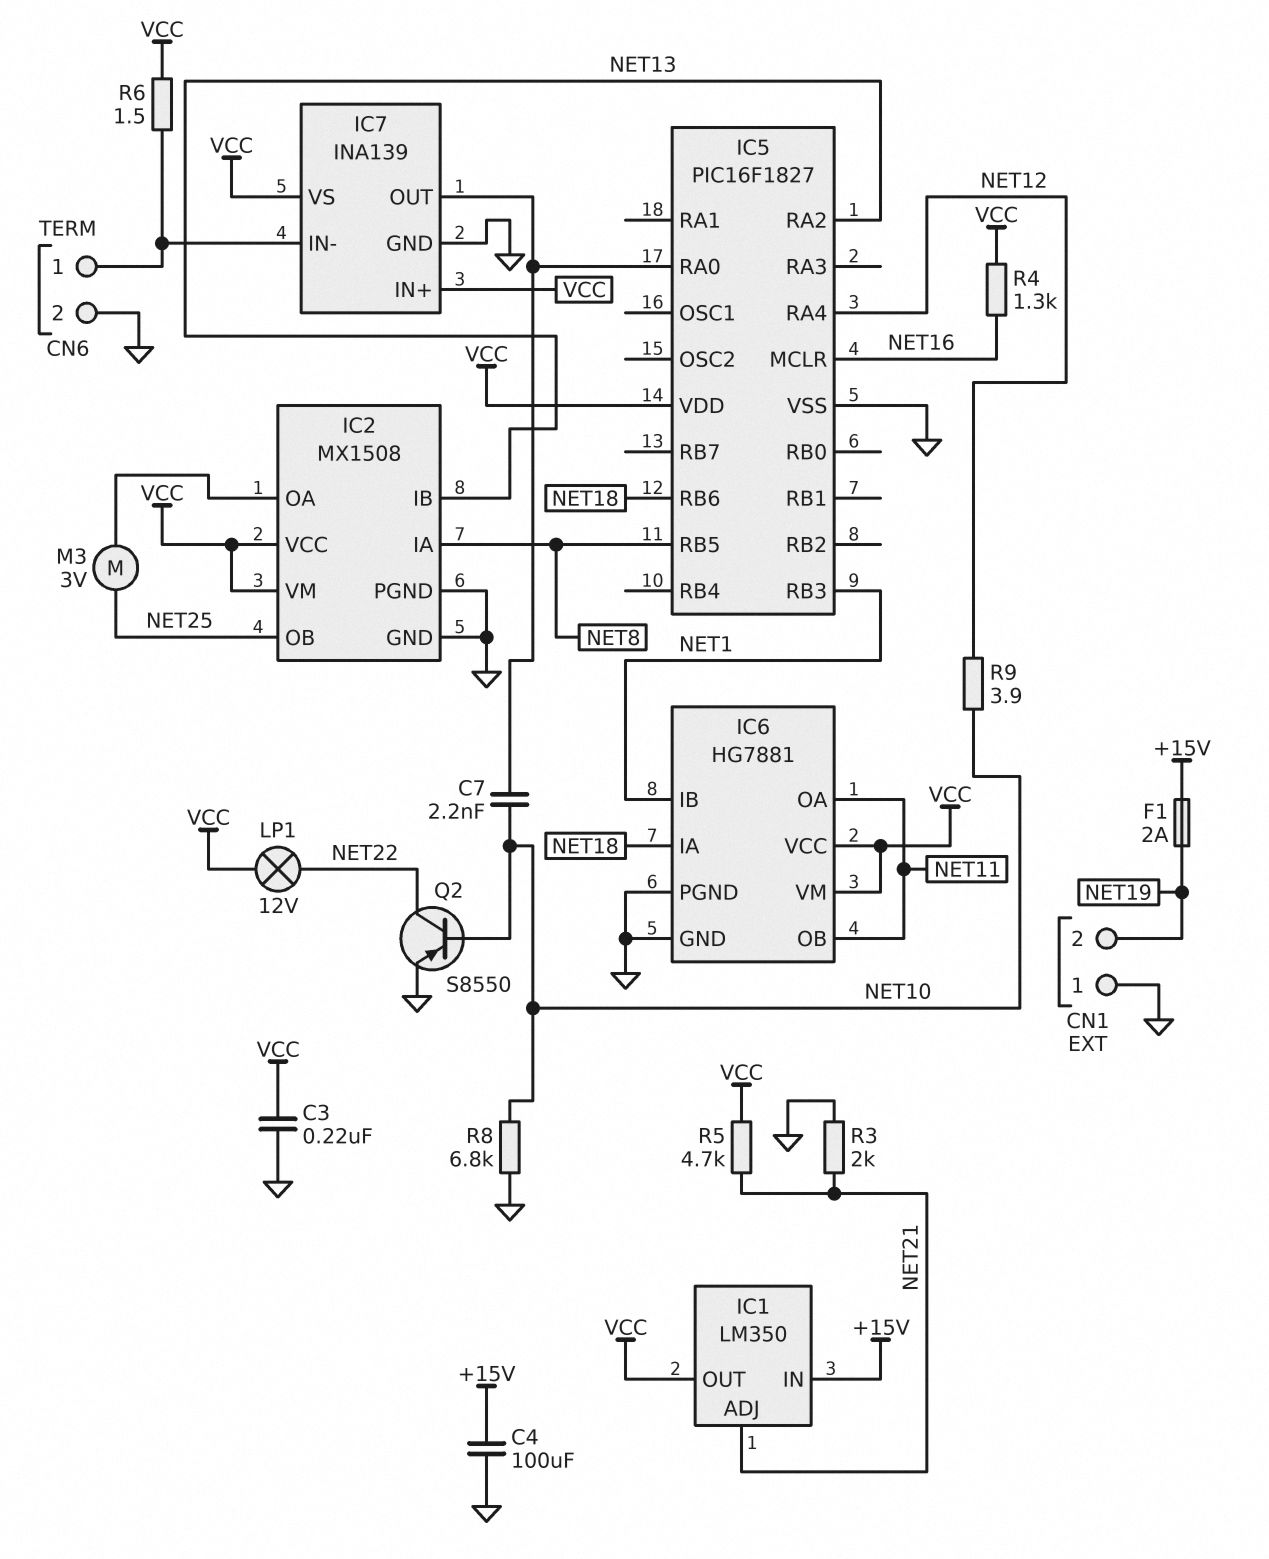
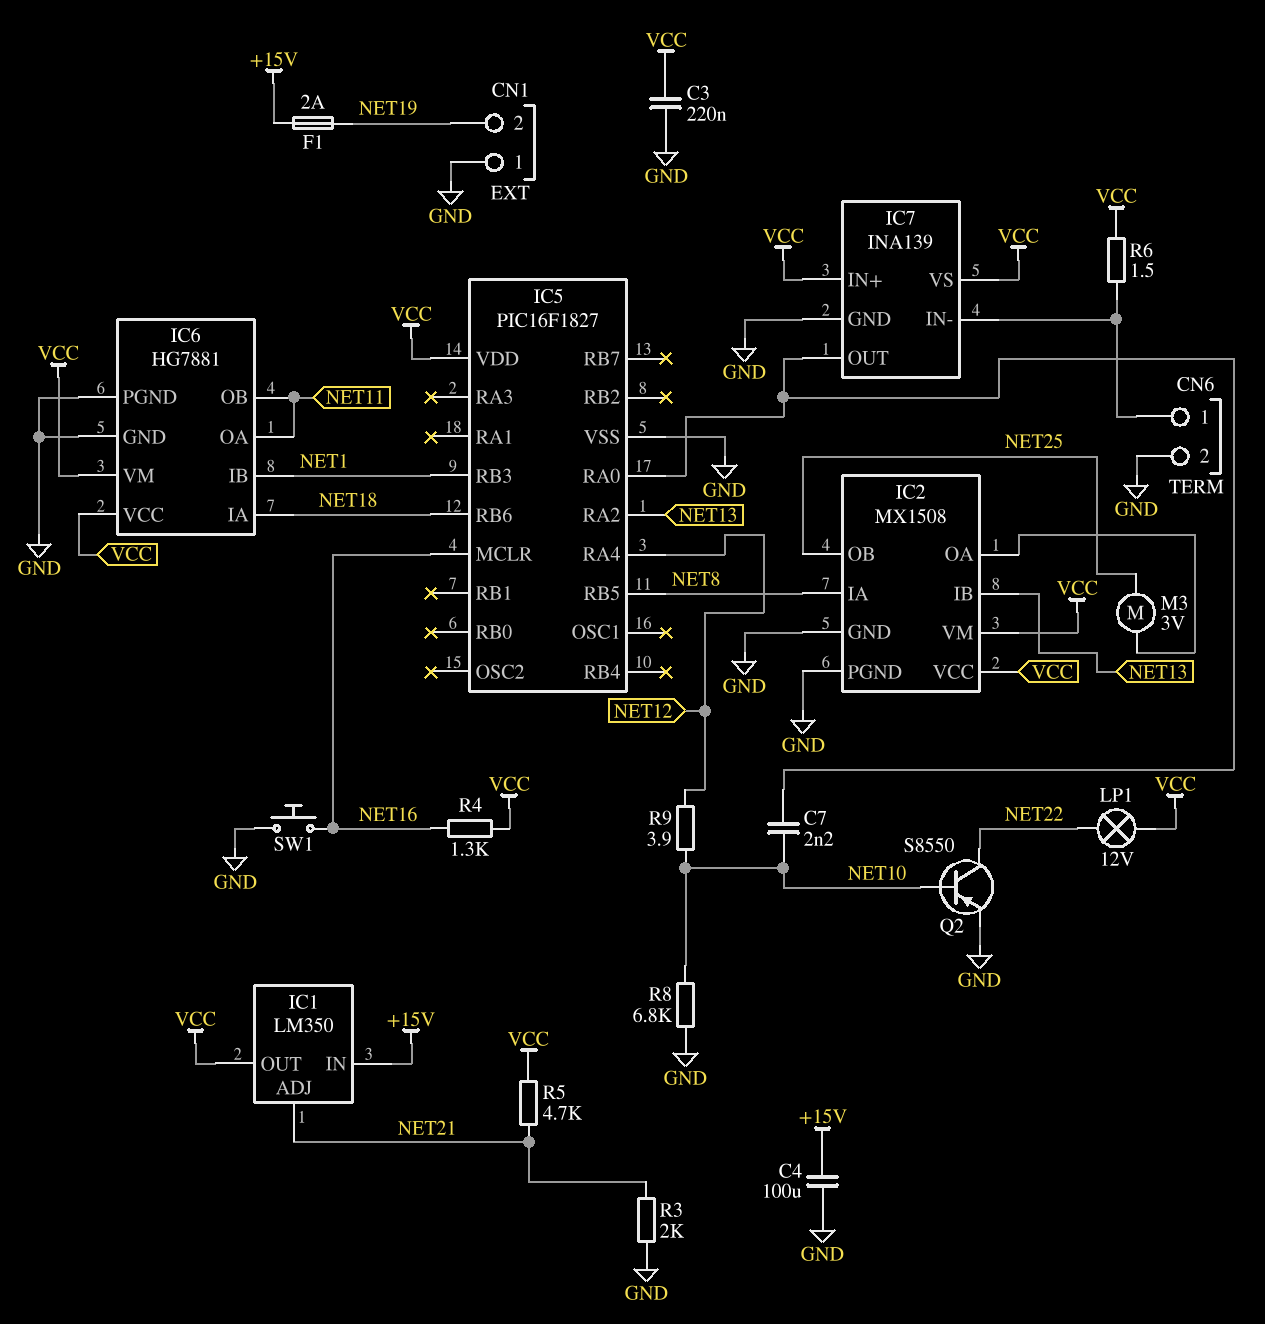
SW1: none -> button (GND, NET16)

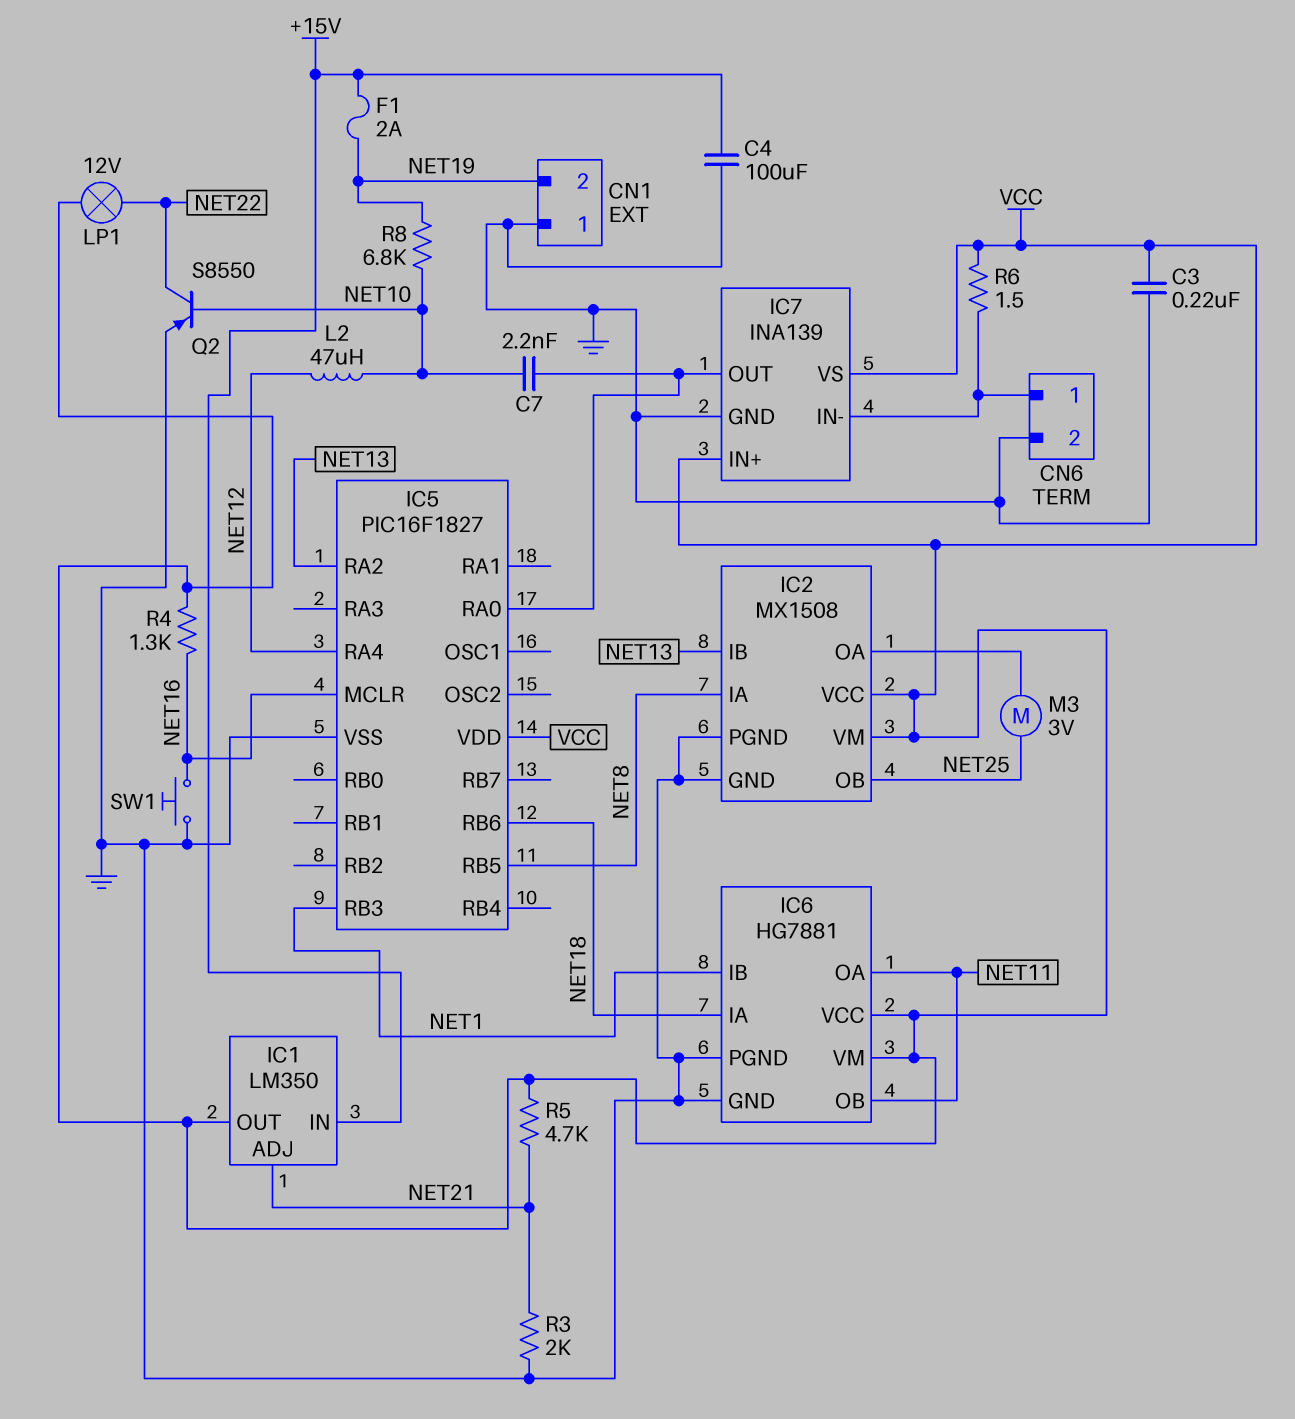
L2: none -> 47uH (NET10, NET12)
R8: 6.8k (GND, NET10) -> 6.8k (NET10, NET19)
R9: 3.9 (NET10, NET12) -> none

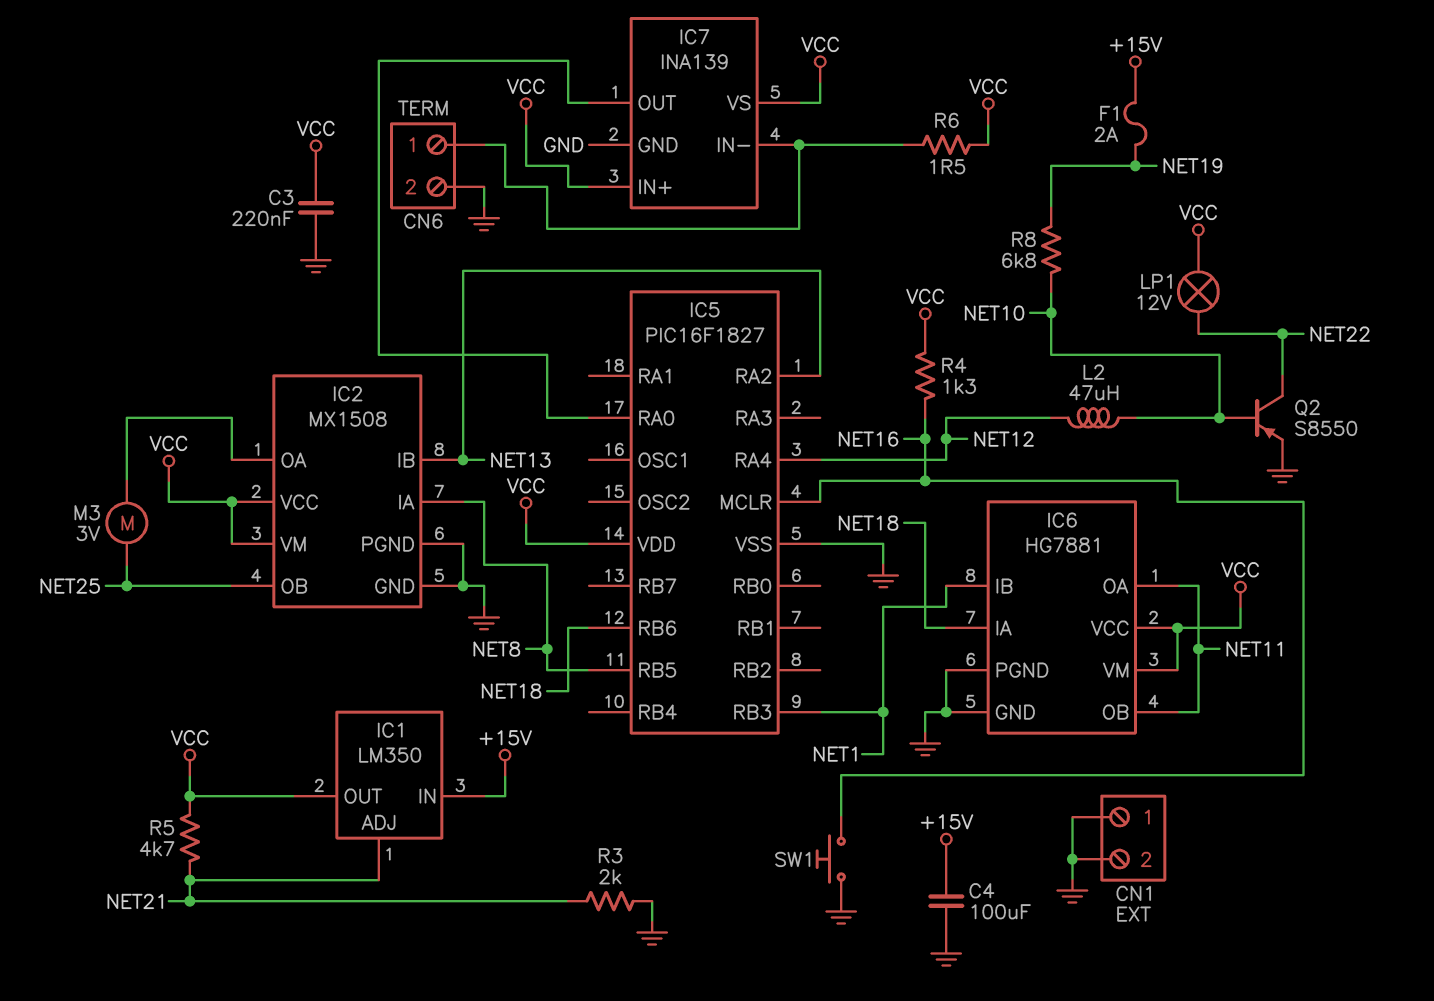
C7: 2.2nF (IC5/RA0, NET10) -> none
CN1 pin 2: NET19 -> GND

